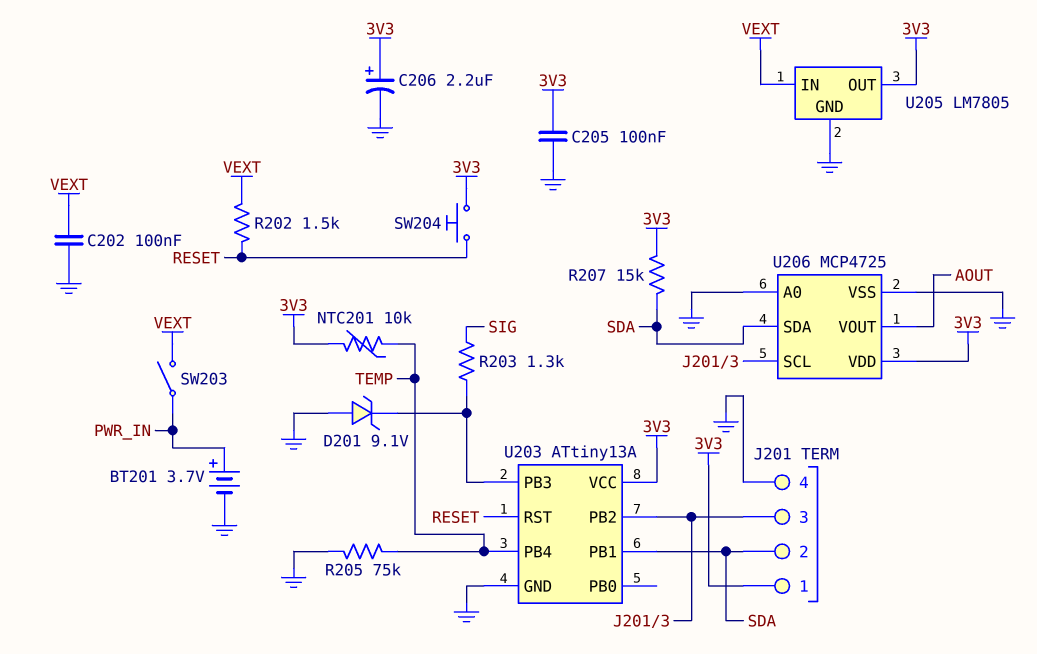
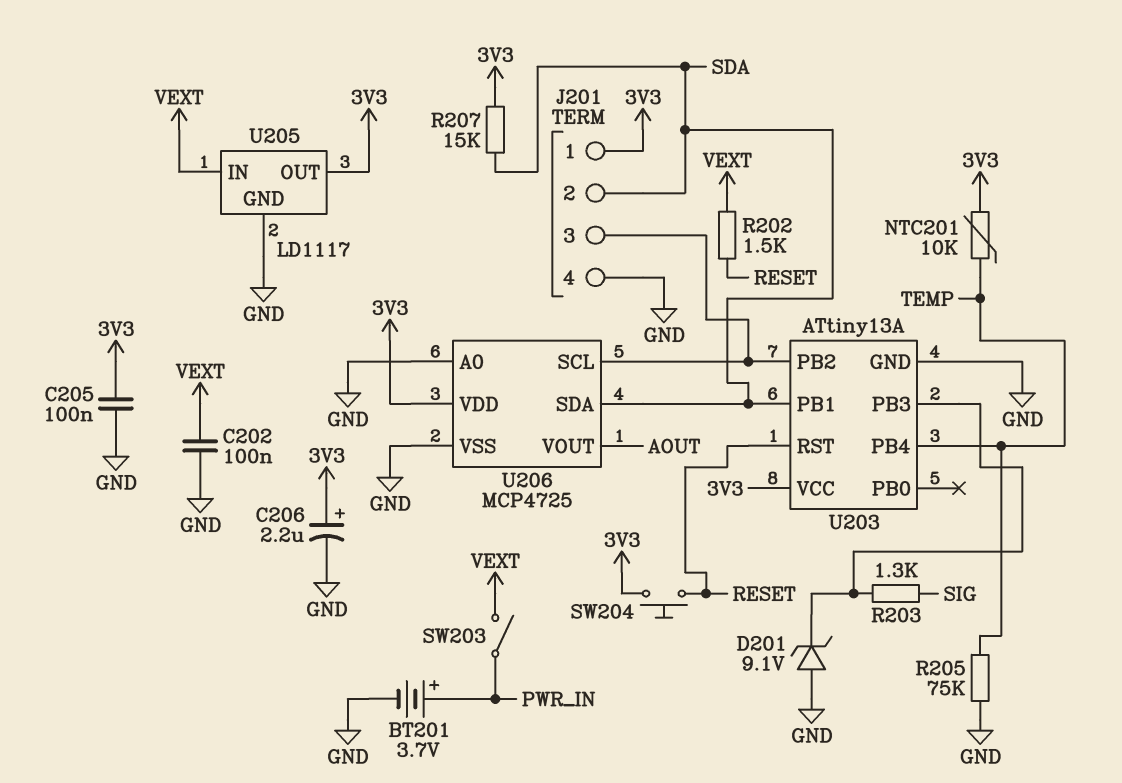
U205: LM7805 -> LD1117

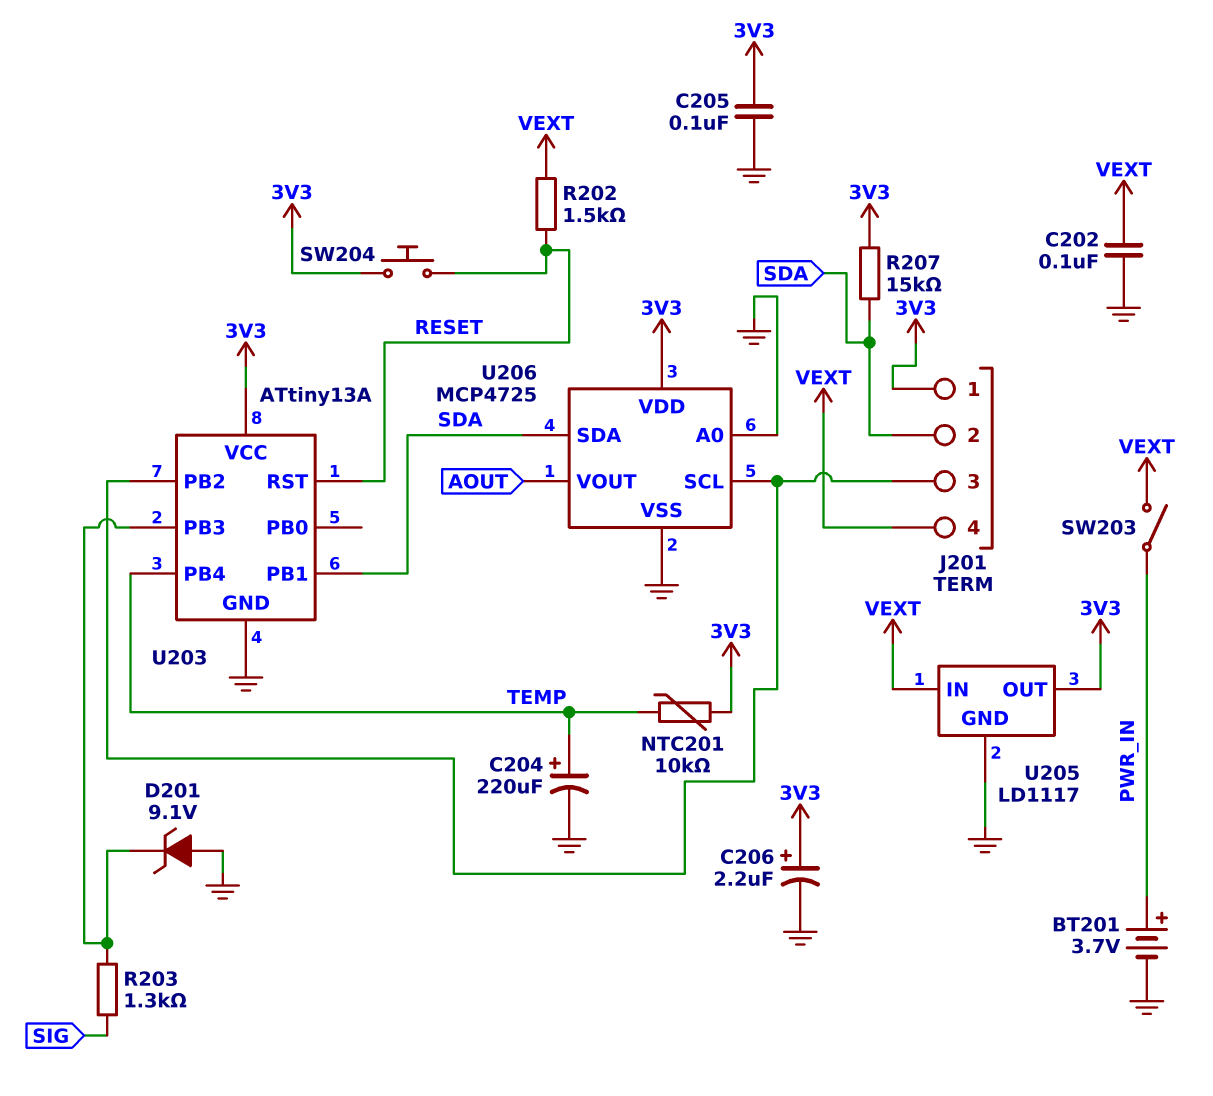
C204: none -> 220uF (plus TEMP, minus GND)
J201 pin 4: GND -> VEXT
R205: 75k (GND, TEMP) -> none

